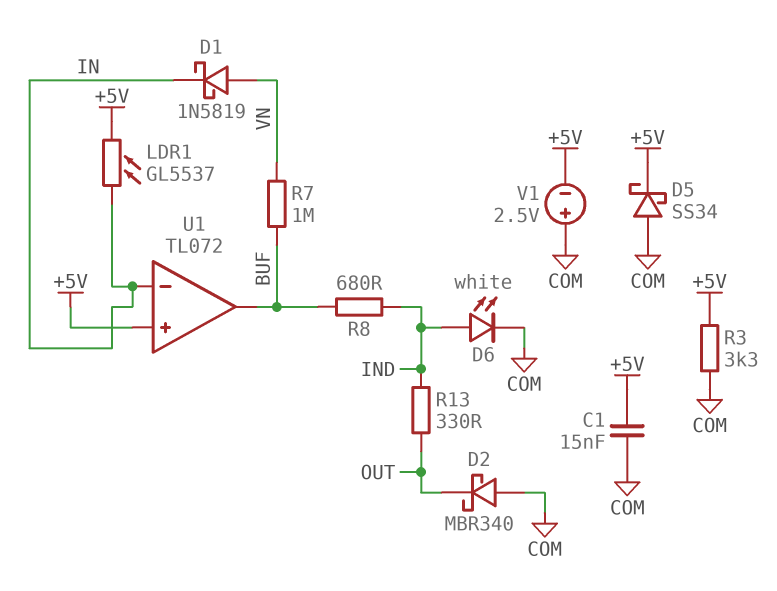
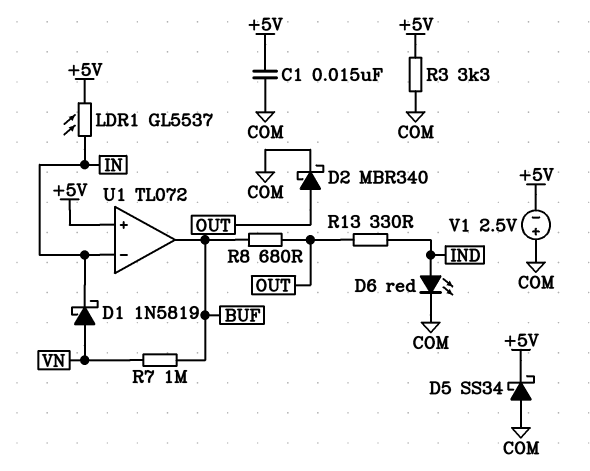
D2: schottky MBR340 (A COM, K OUT) -> schottky MBR340 (A OUT, K COM)
D6: LED white (A IND, K COM) -> LED red (A IND, K COM)
R8: 680 (BUF, IND) -> 680 (BUF, OUT)

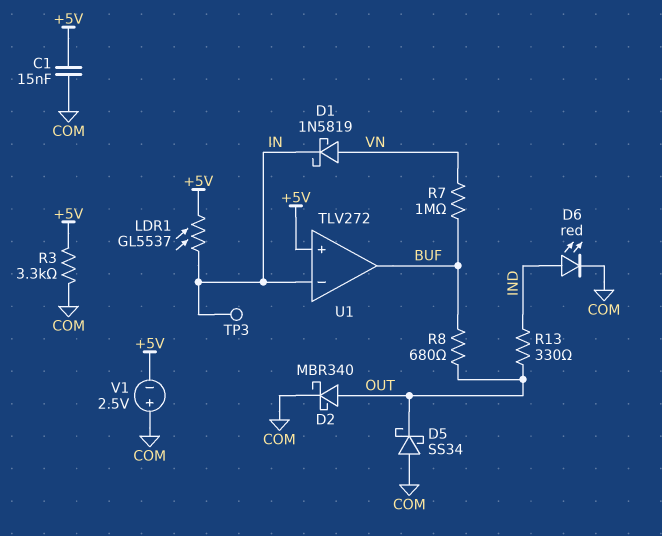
D5: schottky SS34 (A COM, K +5V) -> schottky SS34 (A COM, K OUT)
TP3: none -> test point (IN)
U1: TL072 -> TLV272

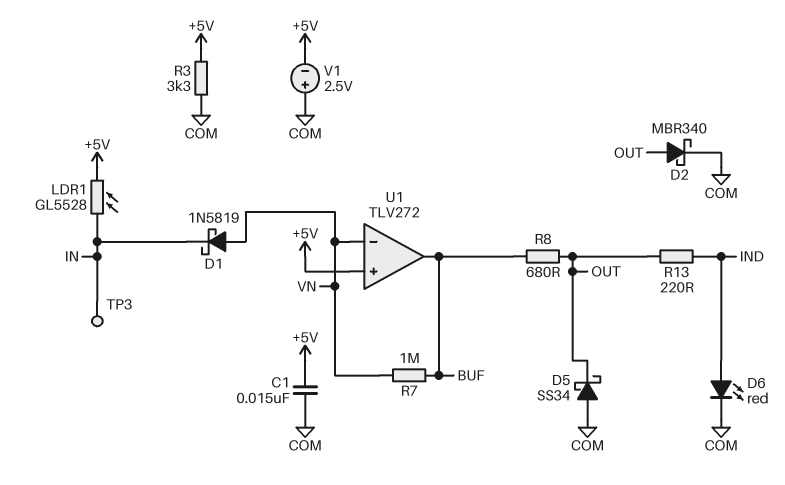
LDR1: GL5537 (+5V, IN) -> GL5528 (+5V, IN)
R13: 330 (IND, OUT) -> 220 (IND, OUT)
U1 pin in-: IN -> VN

